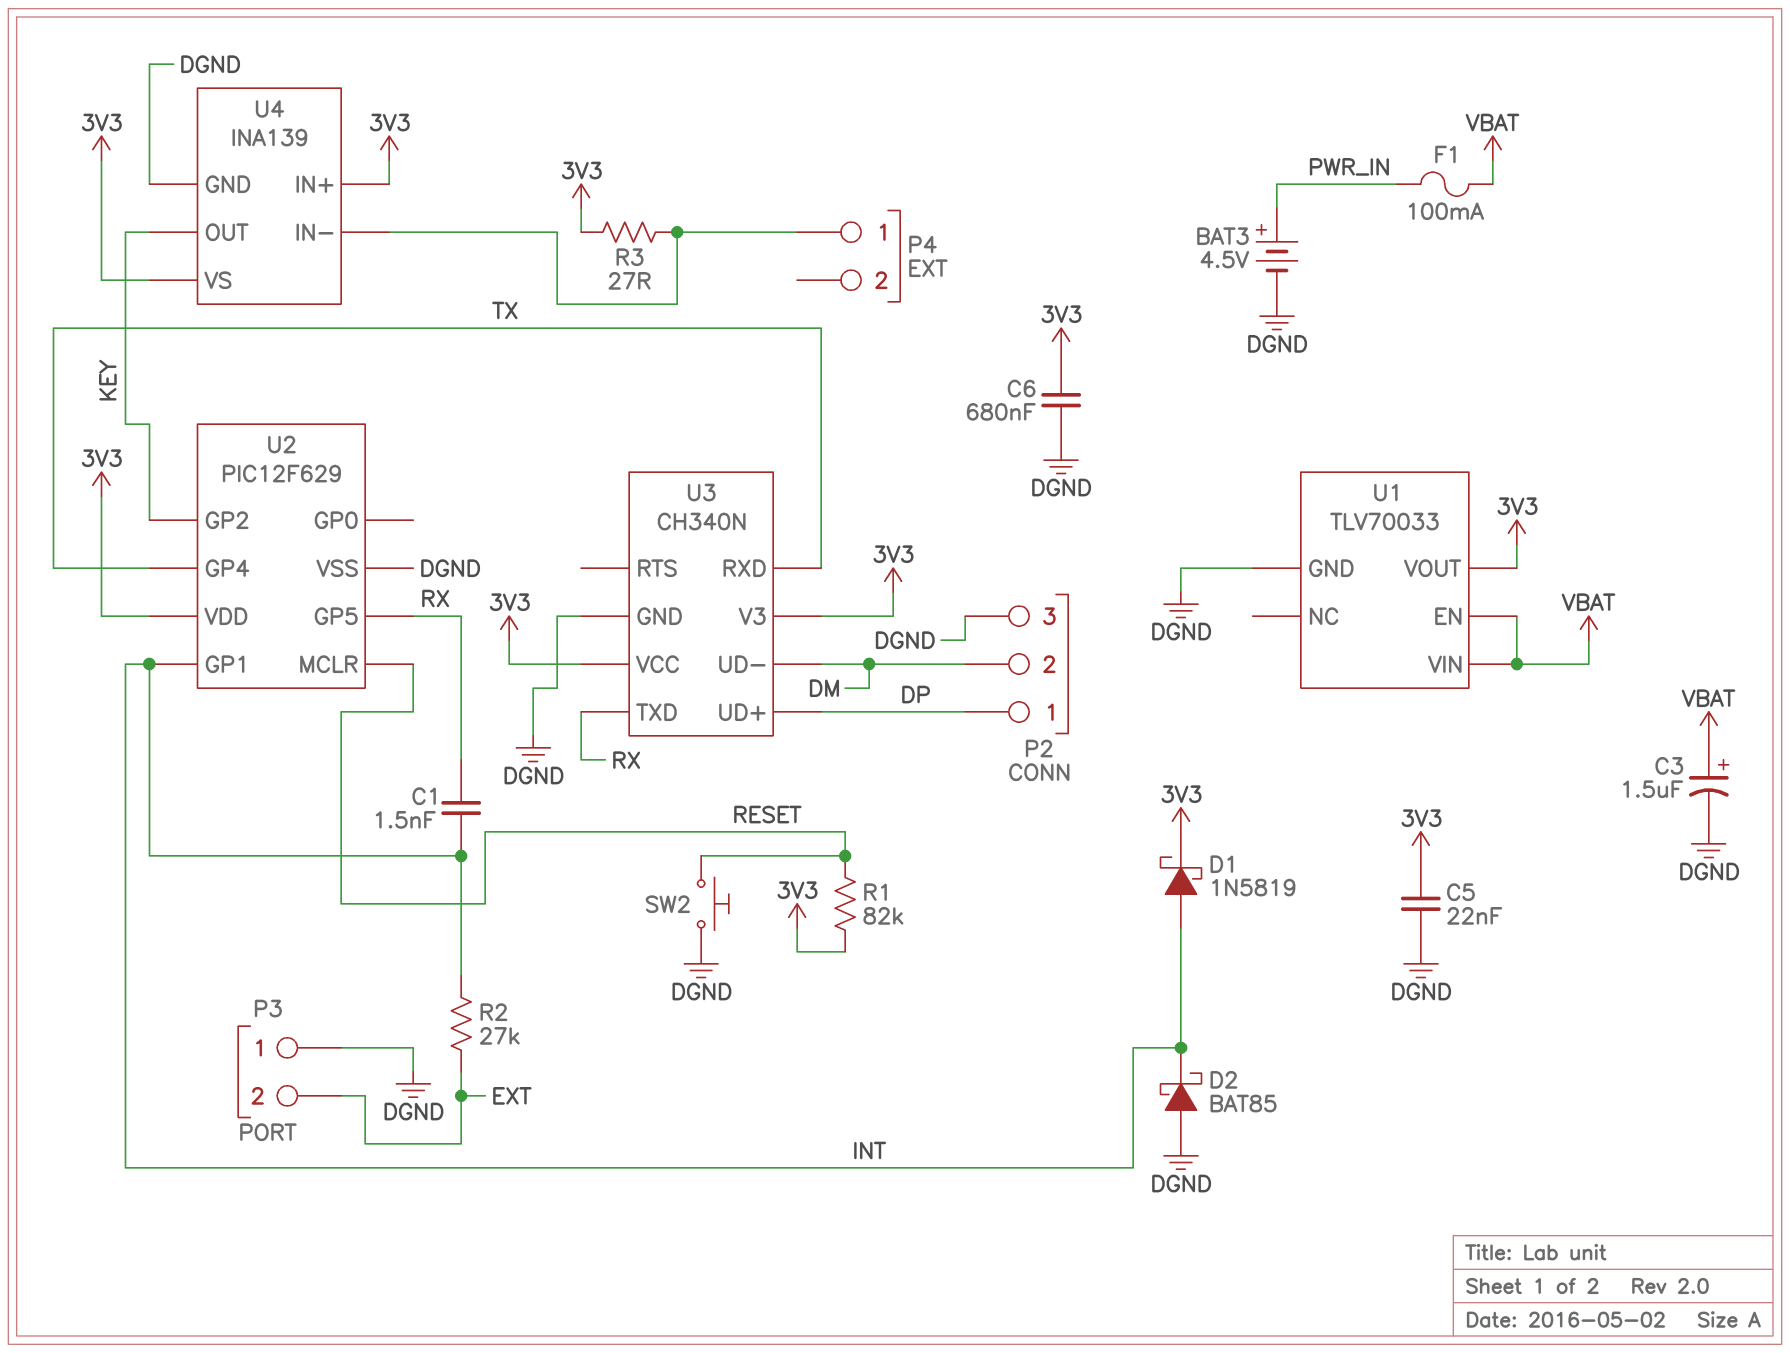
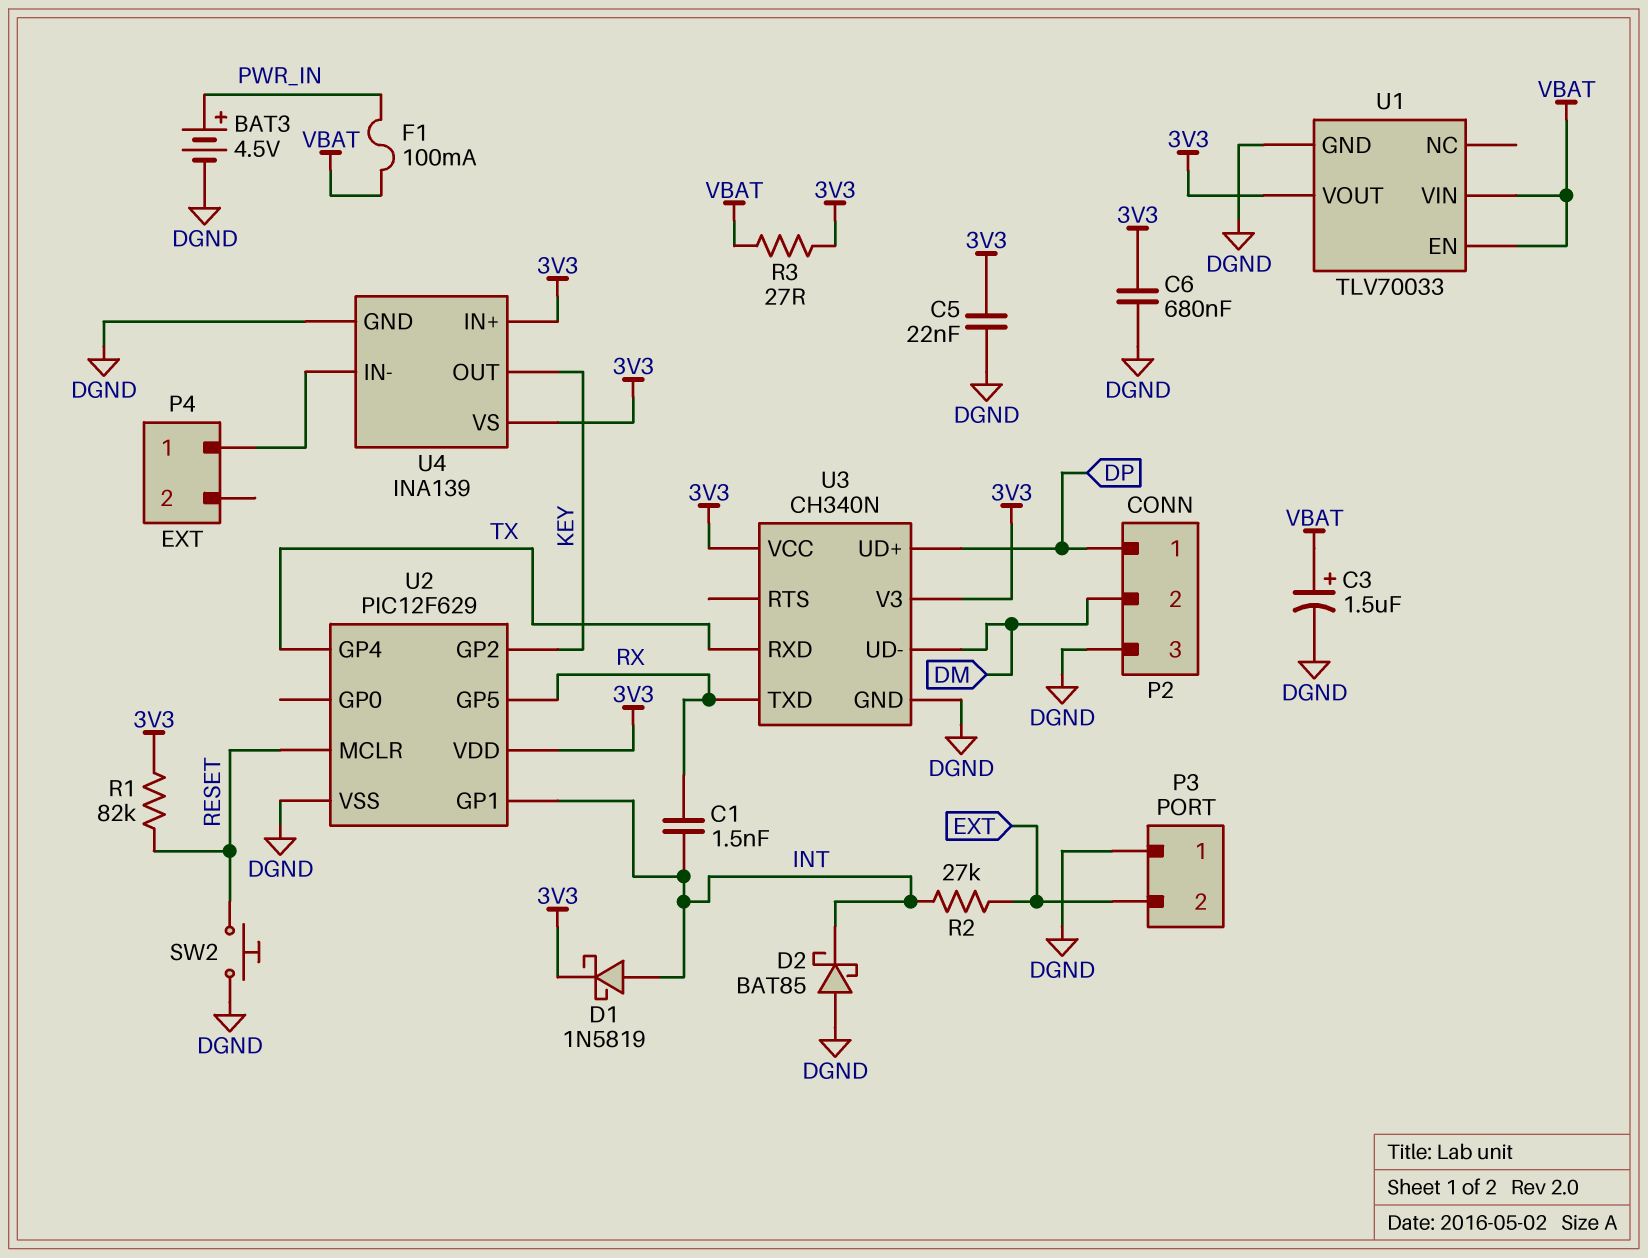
R3: 27 (3V3, P4/1) -> 27 (3V3, VBAT)

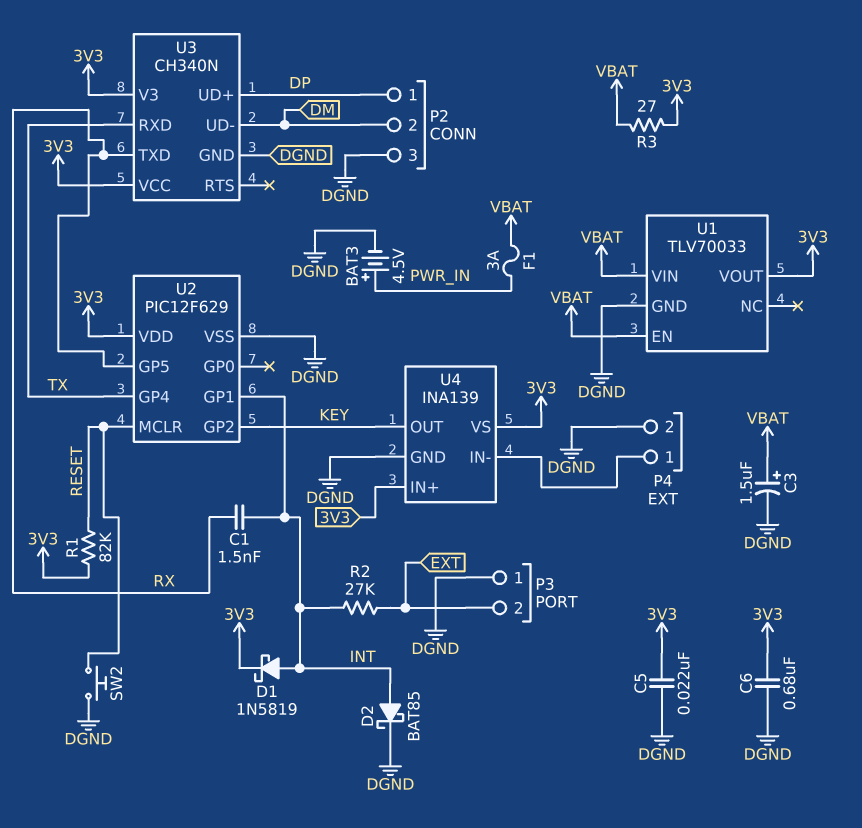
D2: schottky BAT85 (A DGND, K INT) -> schottky BAT85 (A INT, K DGND)
F1: 100mA (PWR_IN, VBAT) -> 3A (PWR_IN, VBAT)
P4 pin 2: none -> DGND

